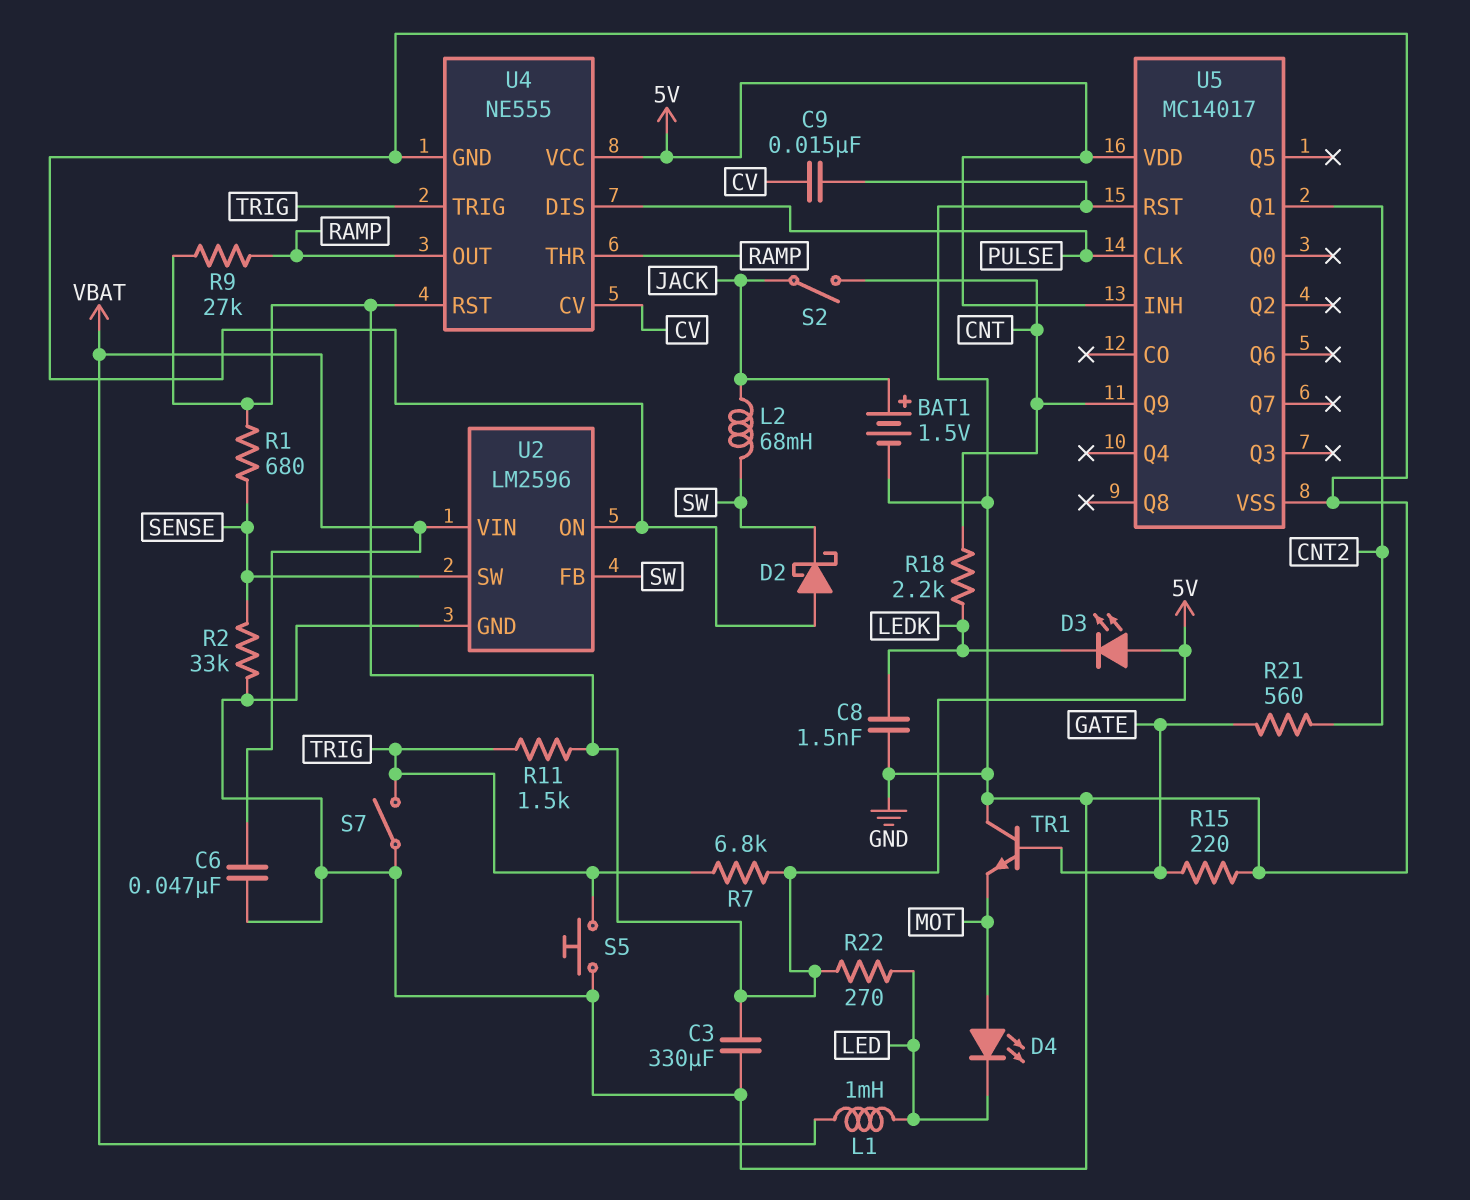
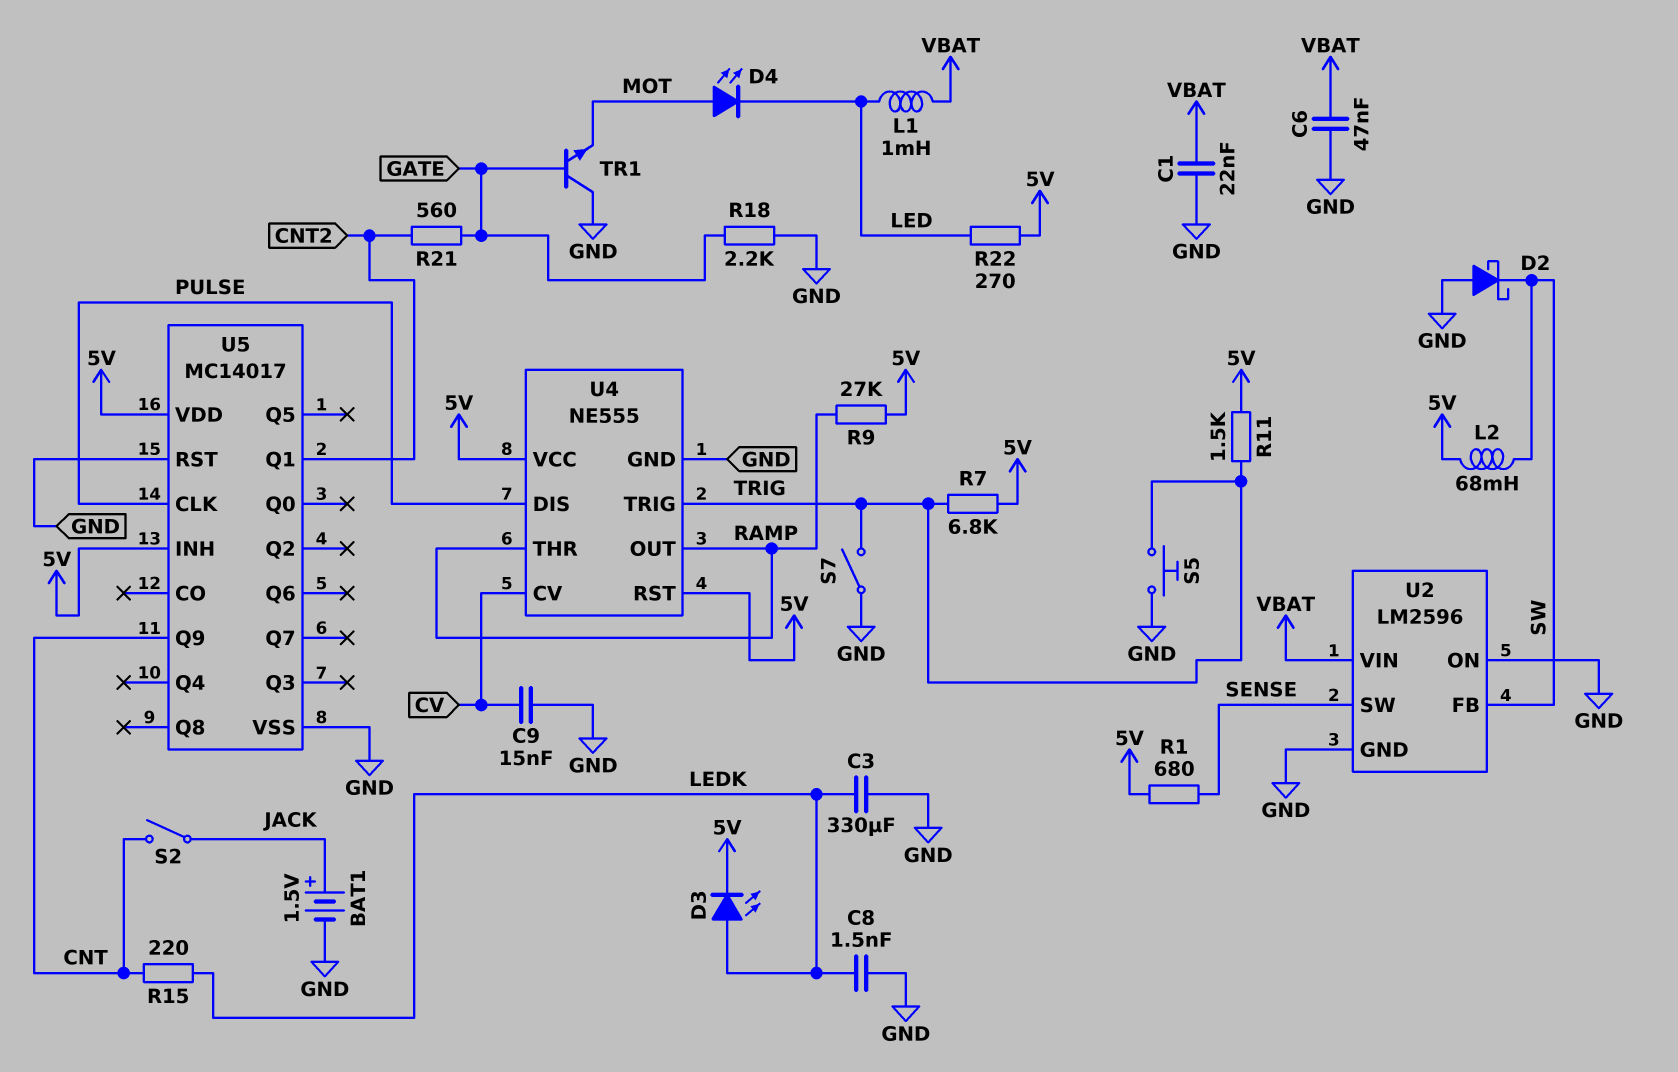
C1: none -> 22nF (GND, VBAT)
C3: 330uF (5V, GND) -> 330uF (GND, LEDK)
D3: LED (A 5V, K LEDK) -> LED (A LEDK, K 5V)
L2: 68mH (JACK, SW) -> 68mH (5V, SW)
R2: 33k (GND, SENSE) -> none
R15: 220 (GATE, GND) -> 220 (CNT, LEDK)
R18: 2.2k (CNT, LEDK) -> 2.2k (GATE, GND)

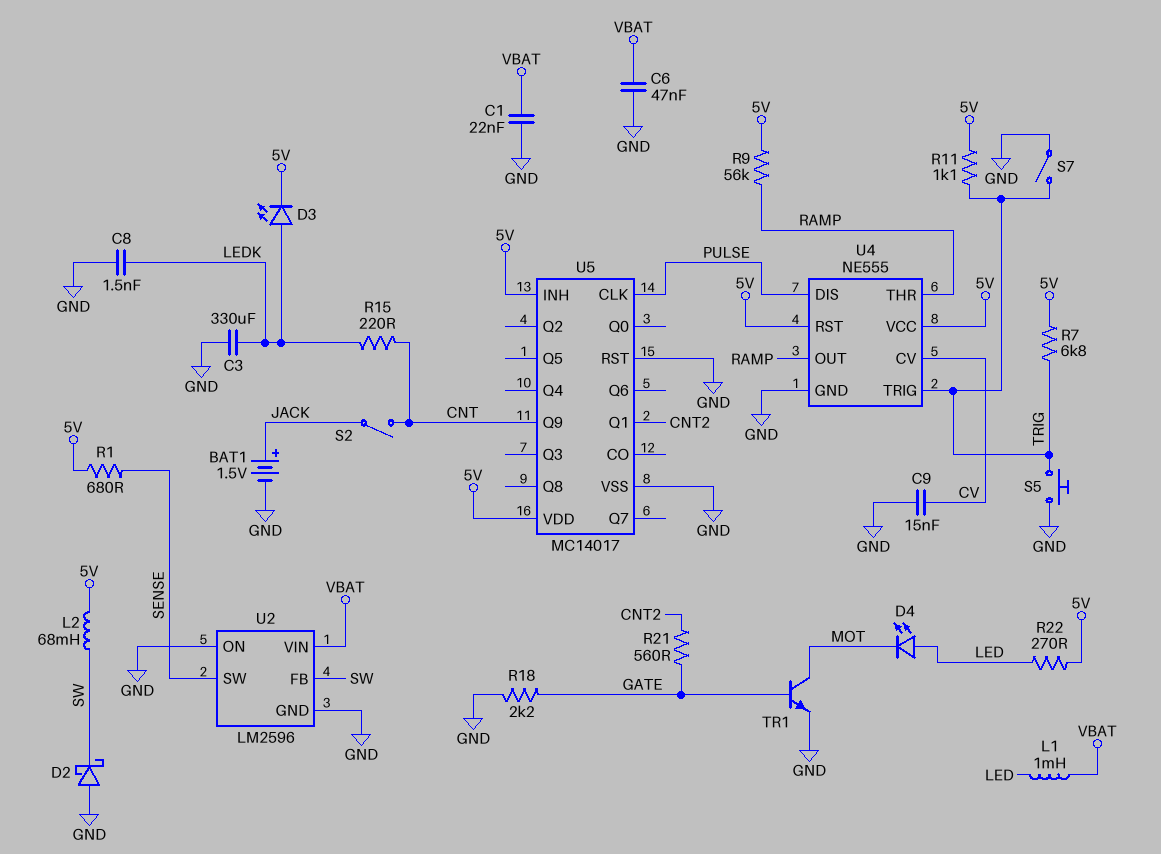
D4: LED (A MOT, K LED) -> LED (A LED, K MOT)
R9: 27k (5V, RAMP) -> 56k (5V, RAMP)
R11: 1.5k (5V, TRIG) -> 1.1k (5V, TRIG)
TR1: NPN (B GATE, C GND, E MOT) -> NPN (B GATE, C MOT, E GND)

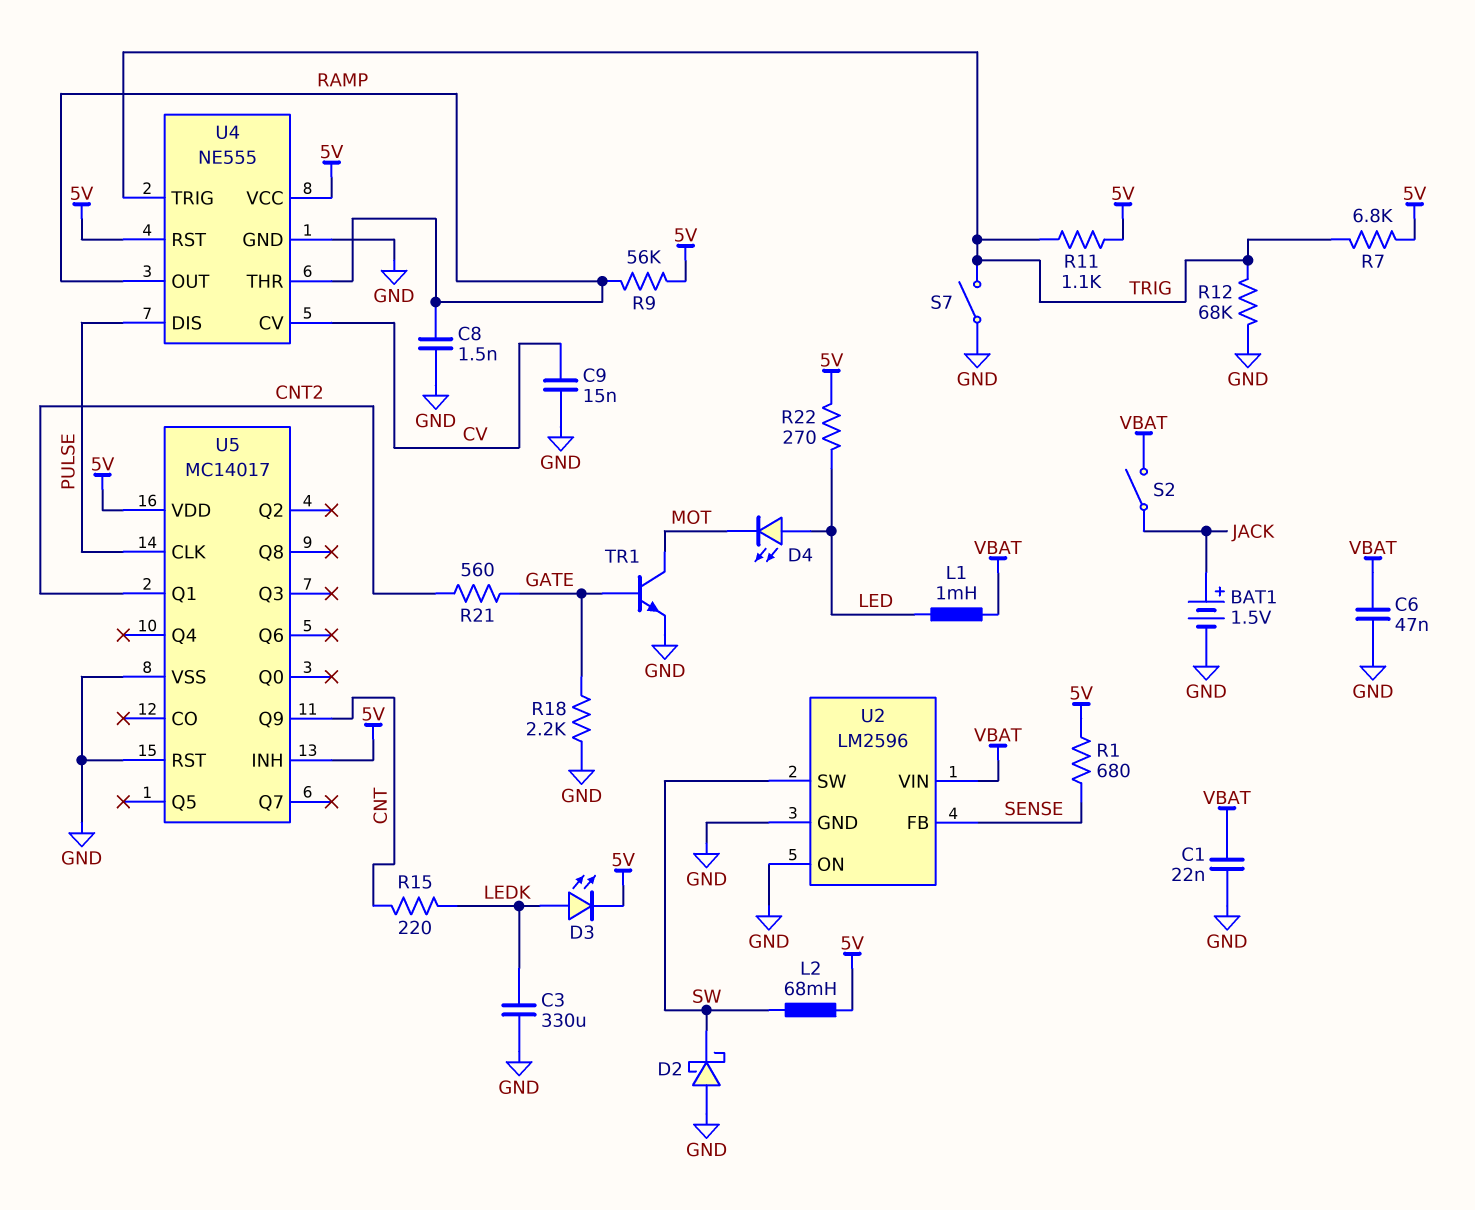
C8: 1.5nF (GND, LEDK) -> 1.5nF (GND, RAMP)
R12: none -> 68k (GND, TRIG)
S2: switch (CNT, JACK) -> switch (JACK, VBAT)
S5: button (GND, TRIG) -> none
U2 pin FB: SW -> SENSE
U2 pin SW: SENSE -> SW

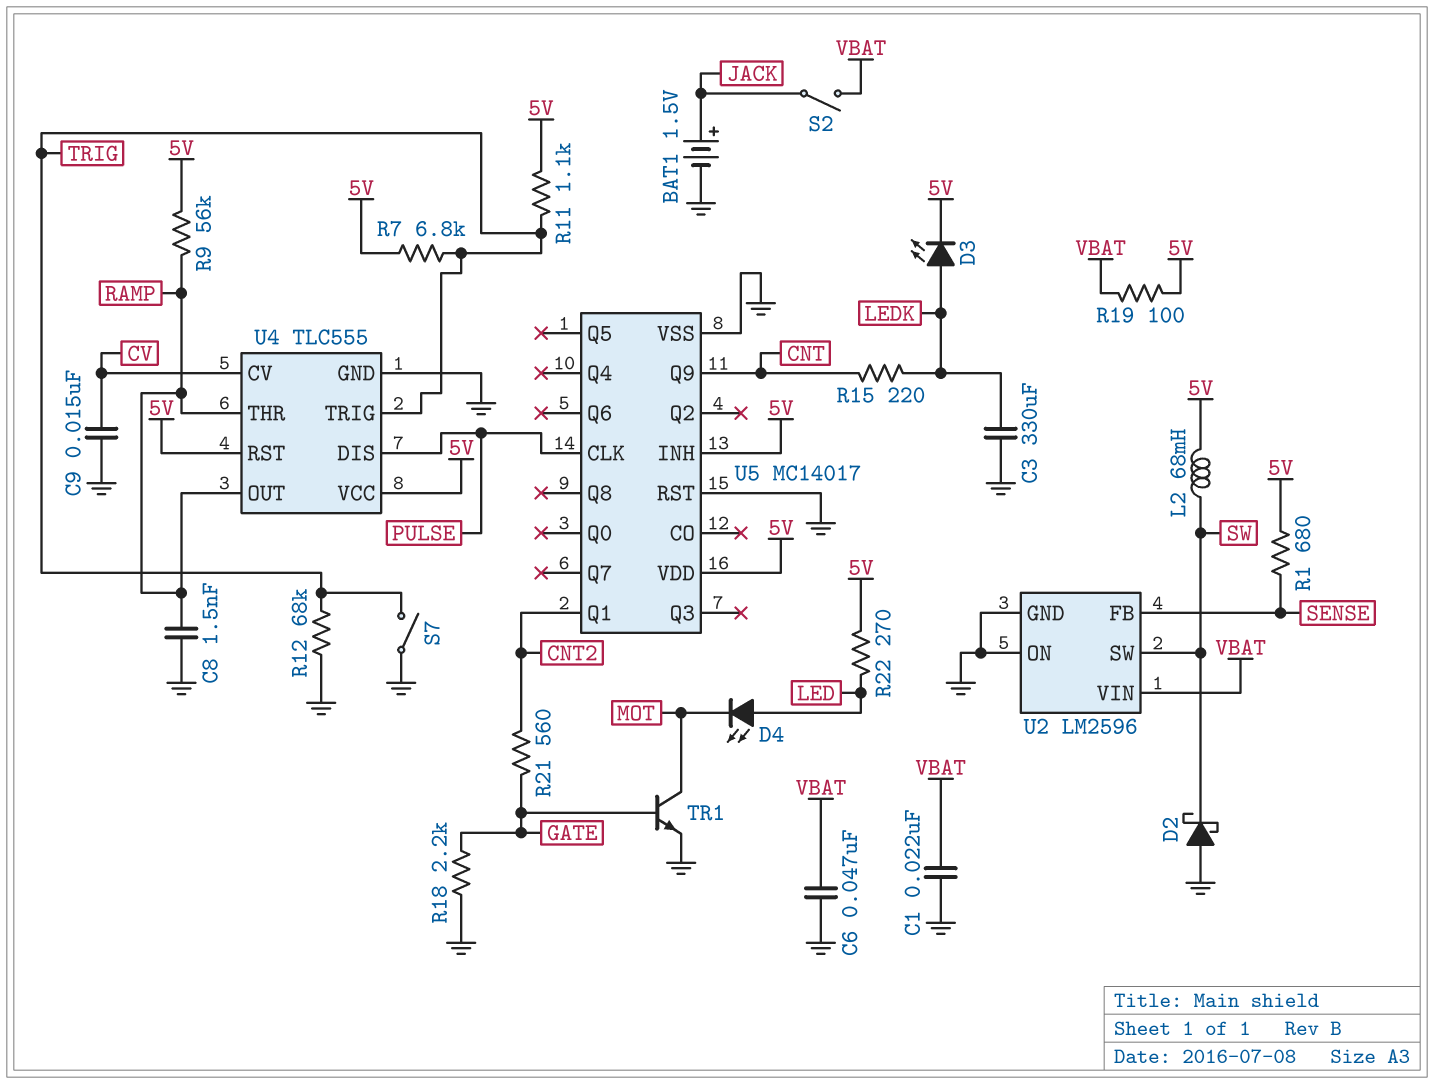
L1: 1mH (LED, VBAT) -> none
R19: none -> 100 (5V, VBAT)
U4: NE555 -> TLC555

